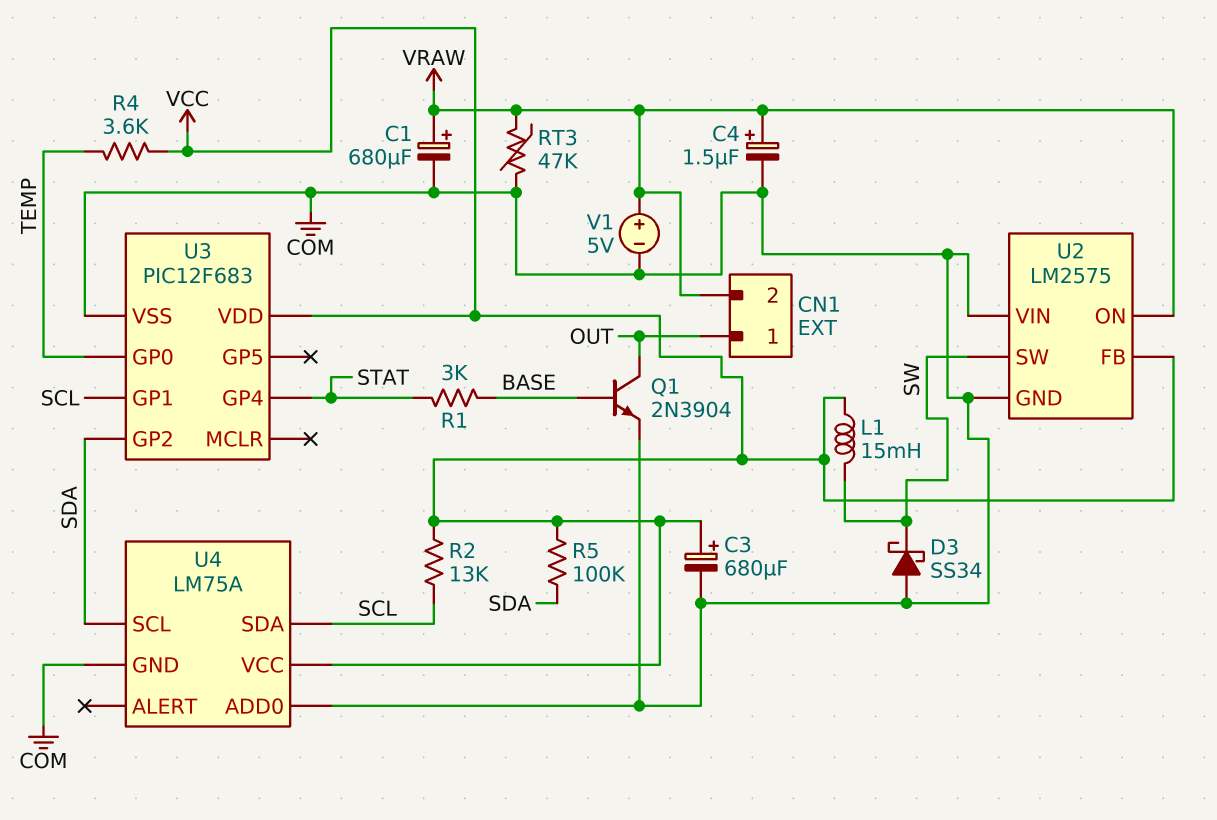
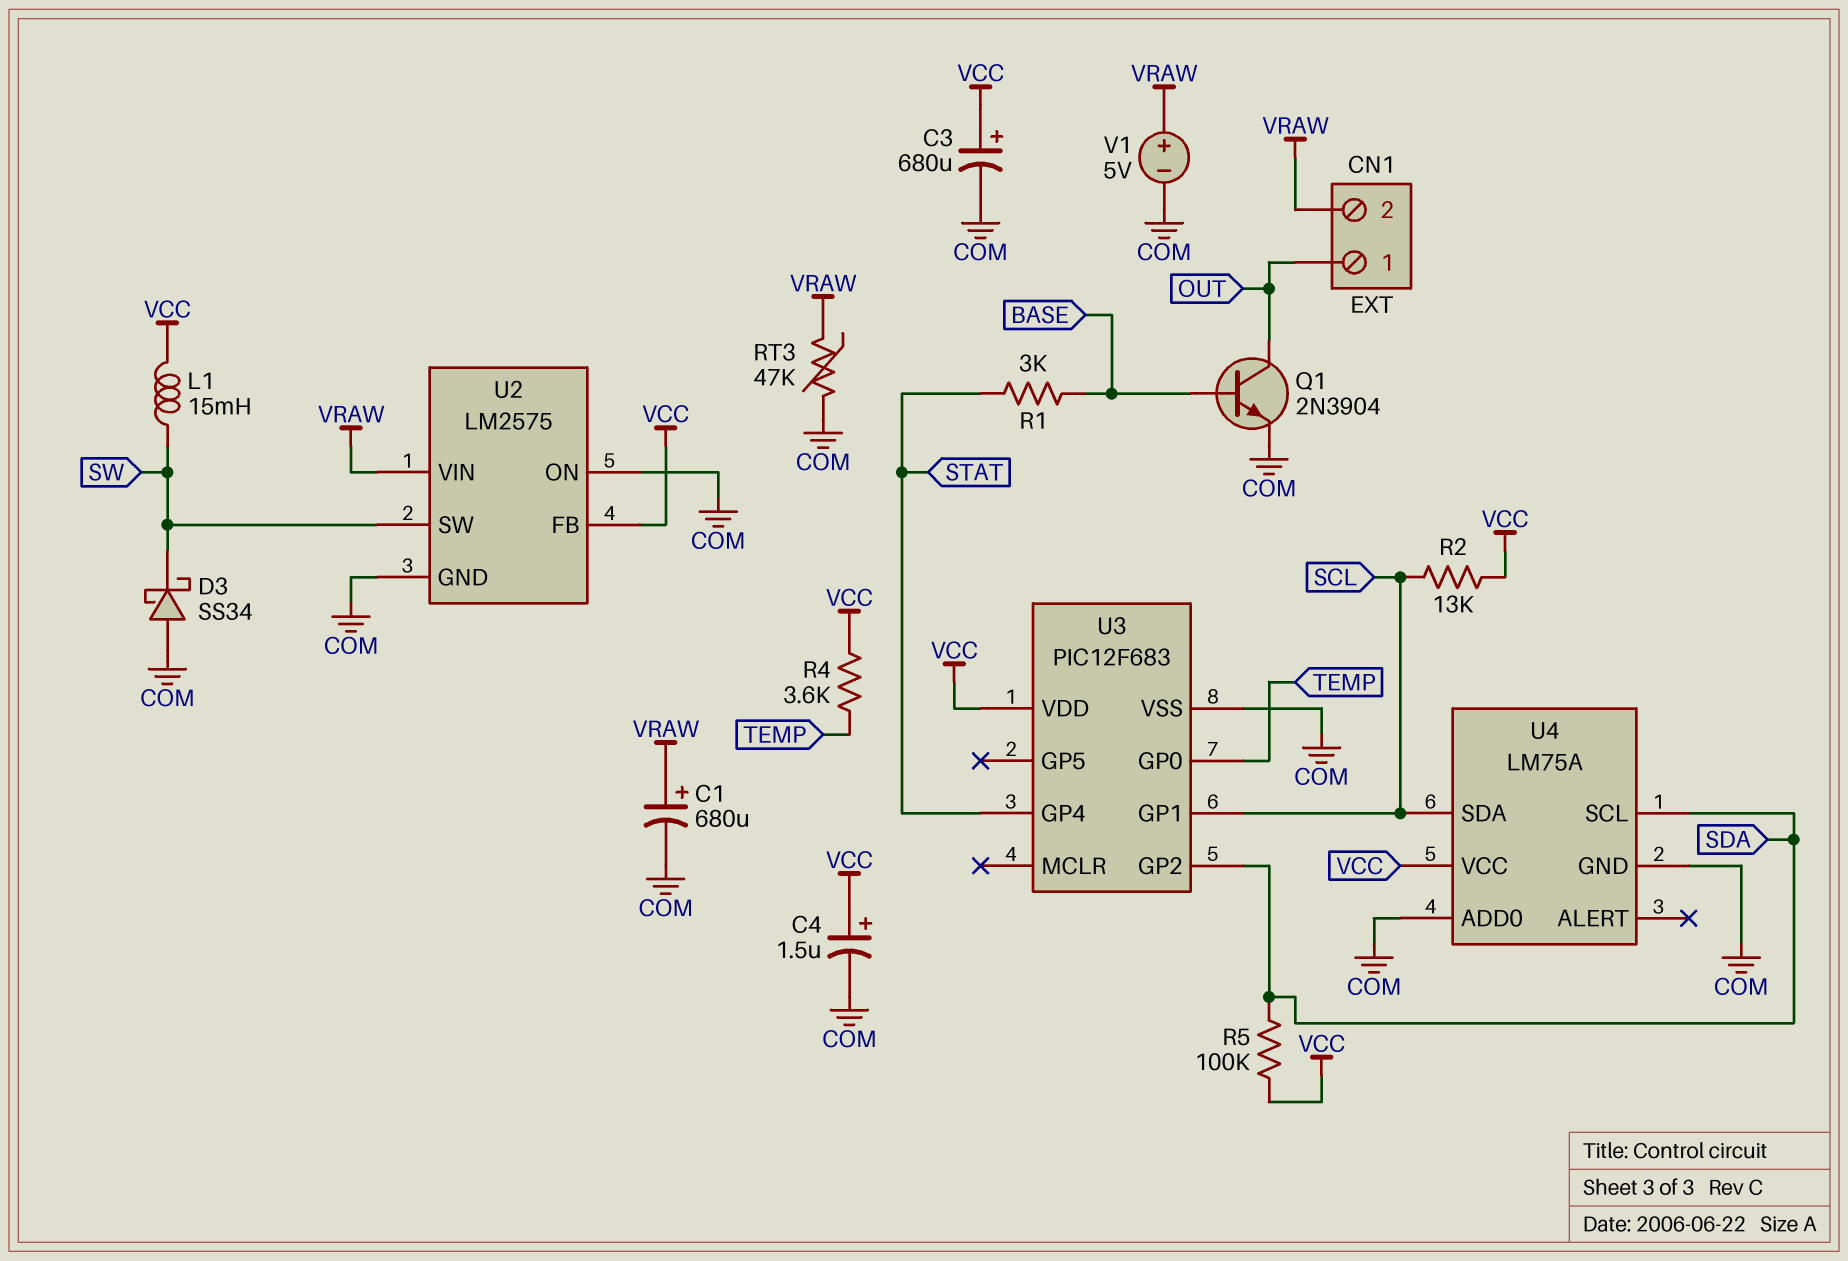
C4: 1.5uF (plus VRAW, minus COM) -> 1.5uF (plus VCC, minus COM)
U2 pin ON: VRAW -> COM
U2 pin VIN: COM -> VRAW

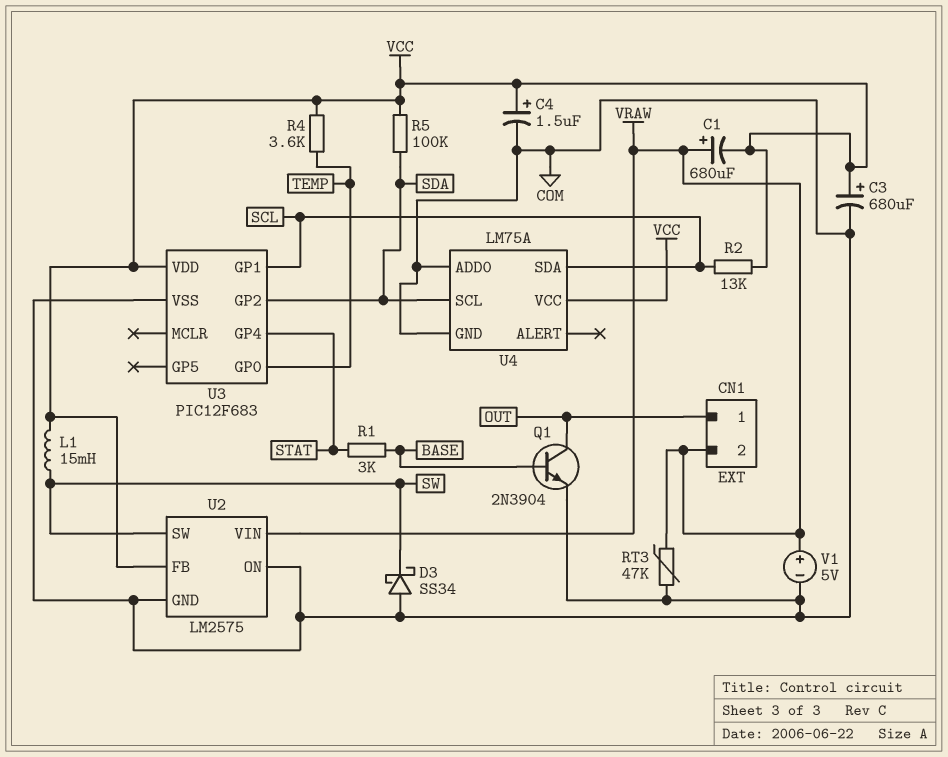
C1: 680uF (plus VRAW, minus COM) -> 680uF (plus VRAW, minus VCC)

